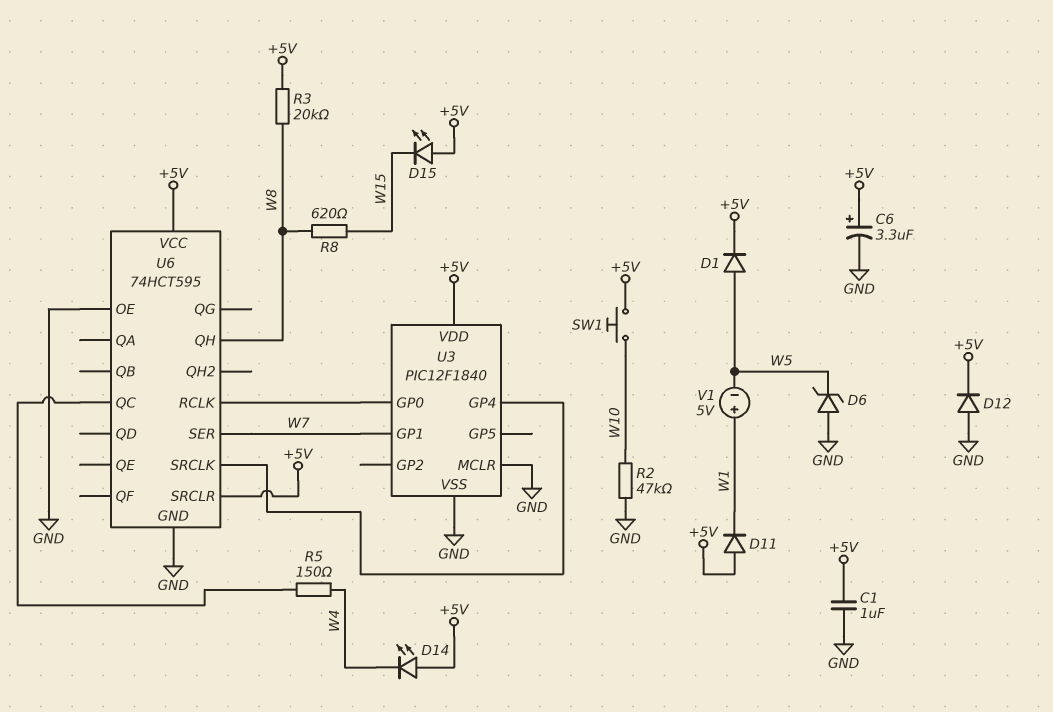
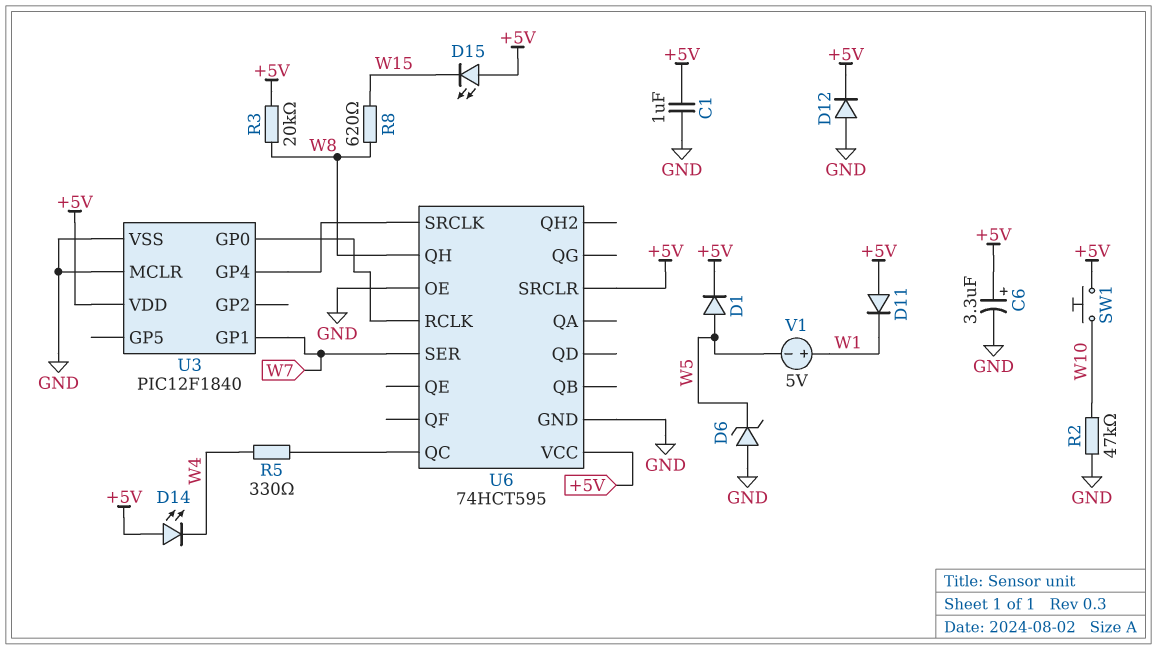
R5: 150 (U6/QC, W4) -> 330 (U6/QC, W4)

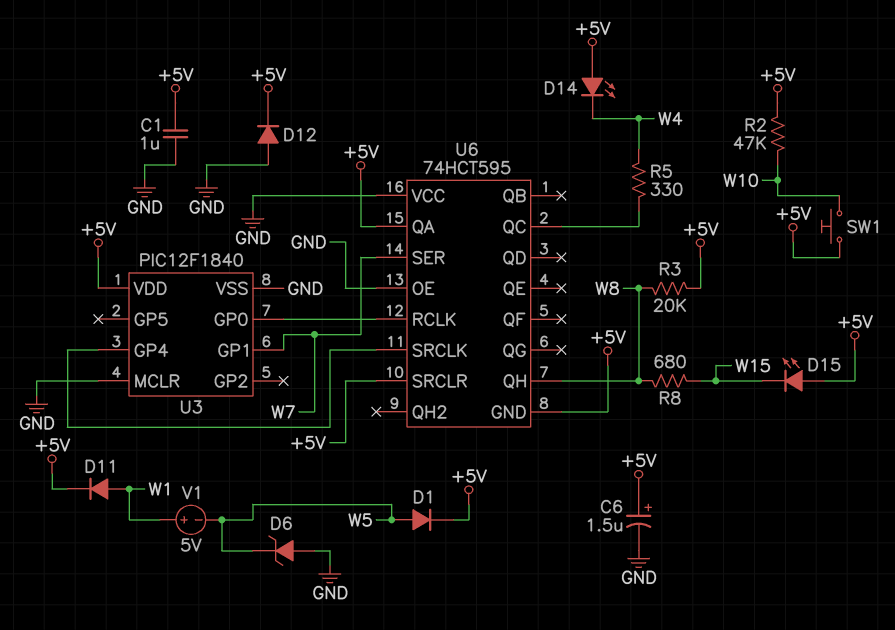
C6: 3.3uF (plus +5V, minus GND) -> 1.5uF (plus +5V, minus GND)
D11: diode (A +5V, K W1) -> diode (A W1, K +5V)
R2: 47k (GND, W10) -> 47k (+5V, W10)
R8: 620 (W8, W15) -> 680 (W8, W15)
U6 pin GND: GND -> +5V
U6 pin QA: none -> +5V
U6 pin VCC: +5V -> GND

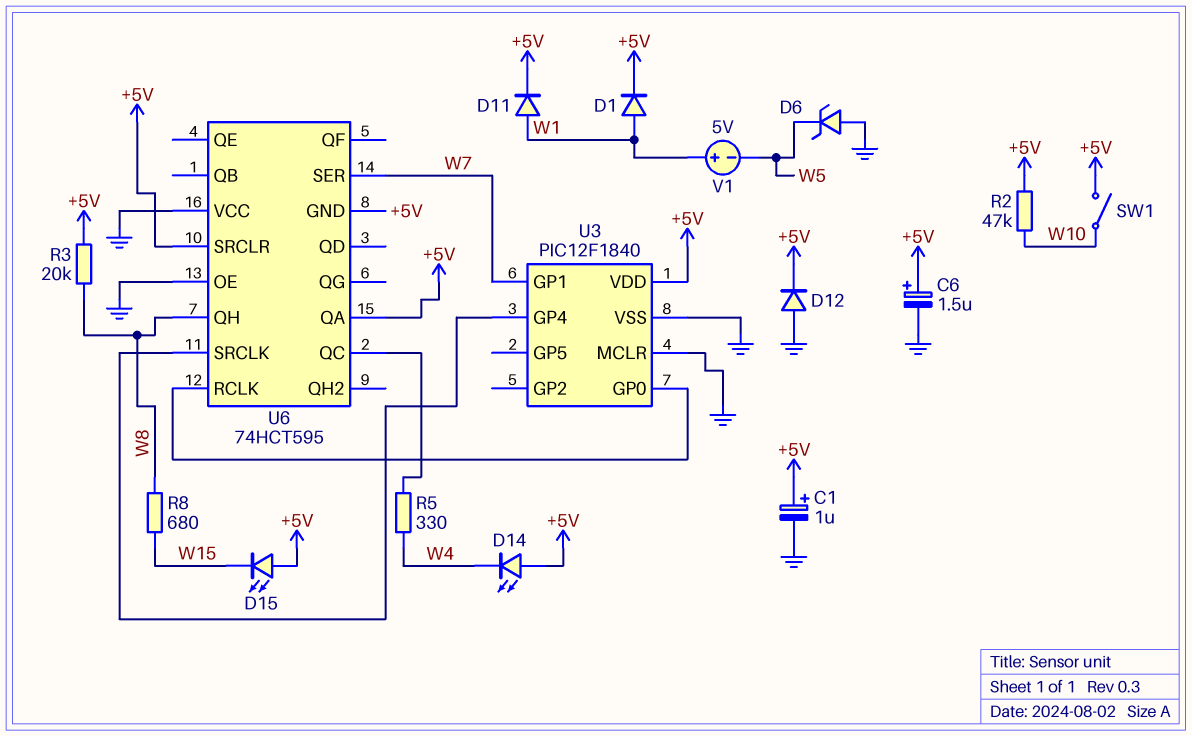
C1: 1uF (+5V, GND) -> 1uF (plus +5V, minus GND)
D1: diode (A W5, K +5V) -> diode (A W1, K +5V)
SW1: button (+5V, W10) -> switch (+5V, W10)

